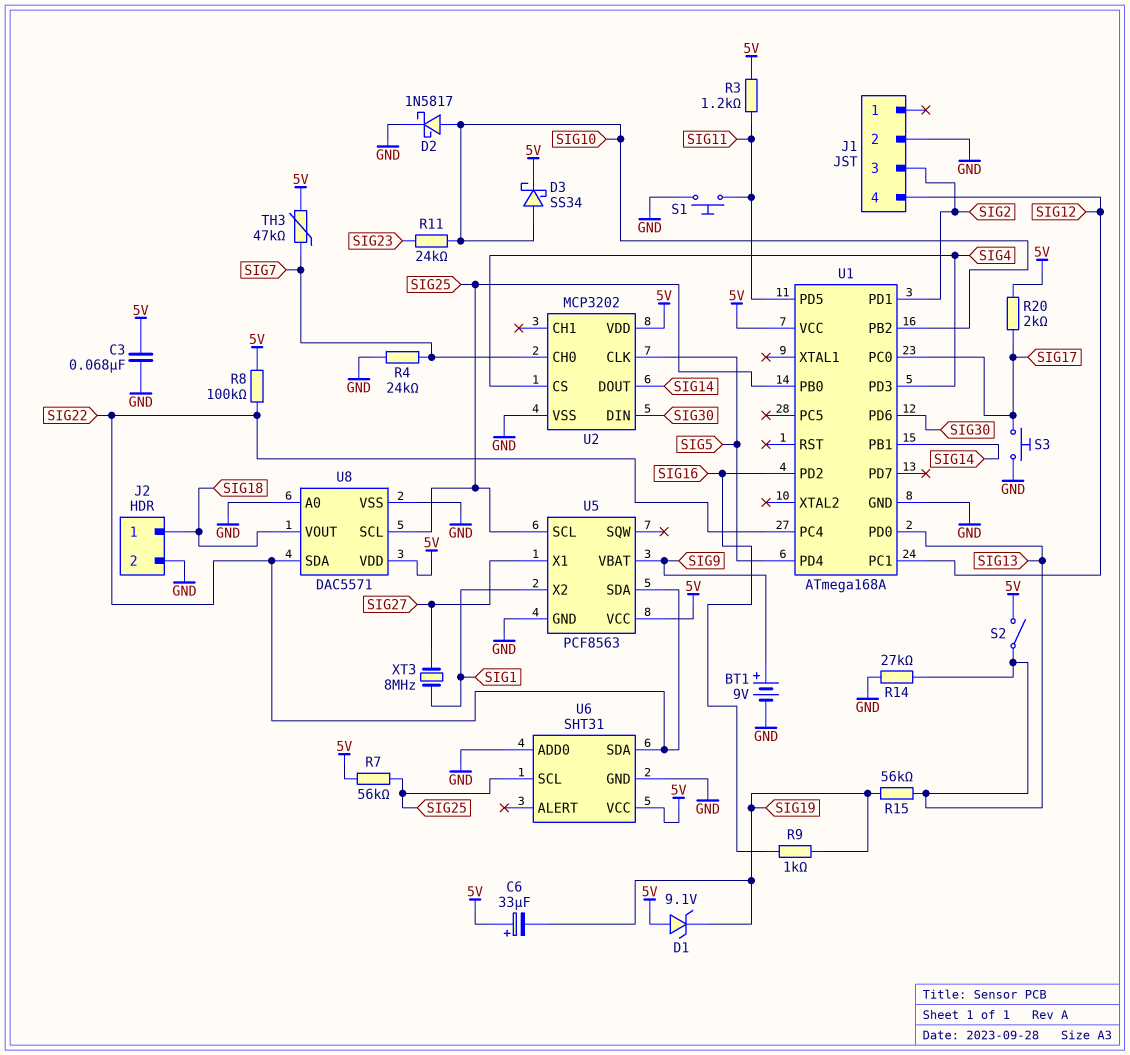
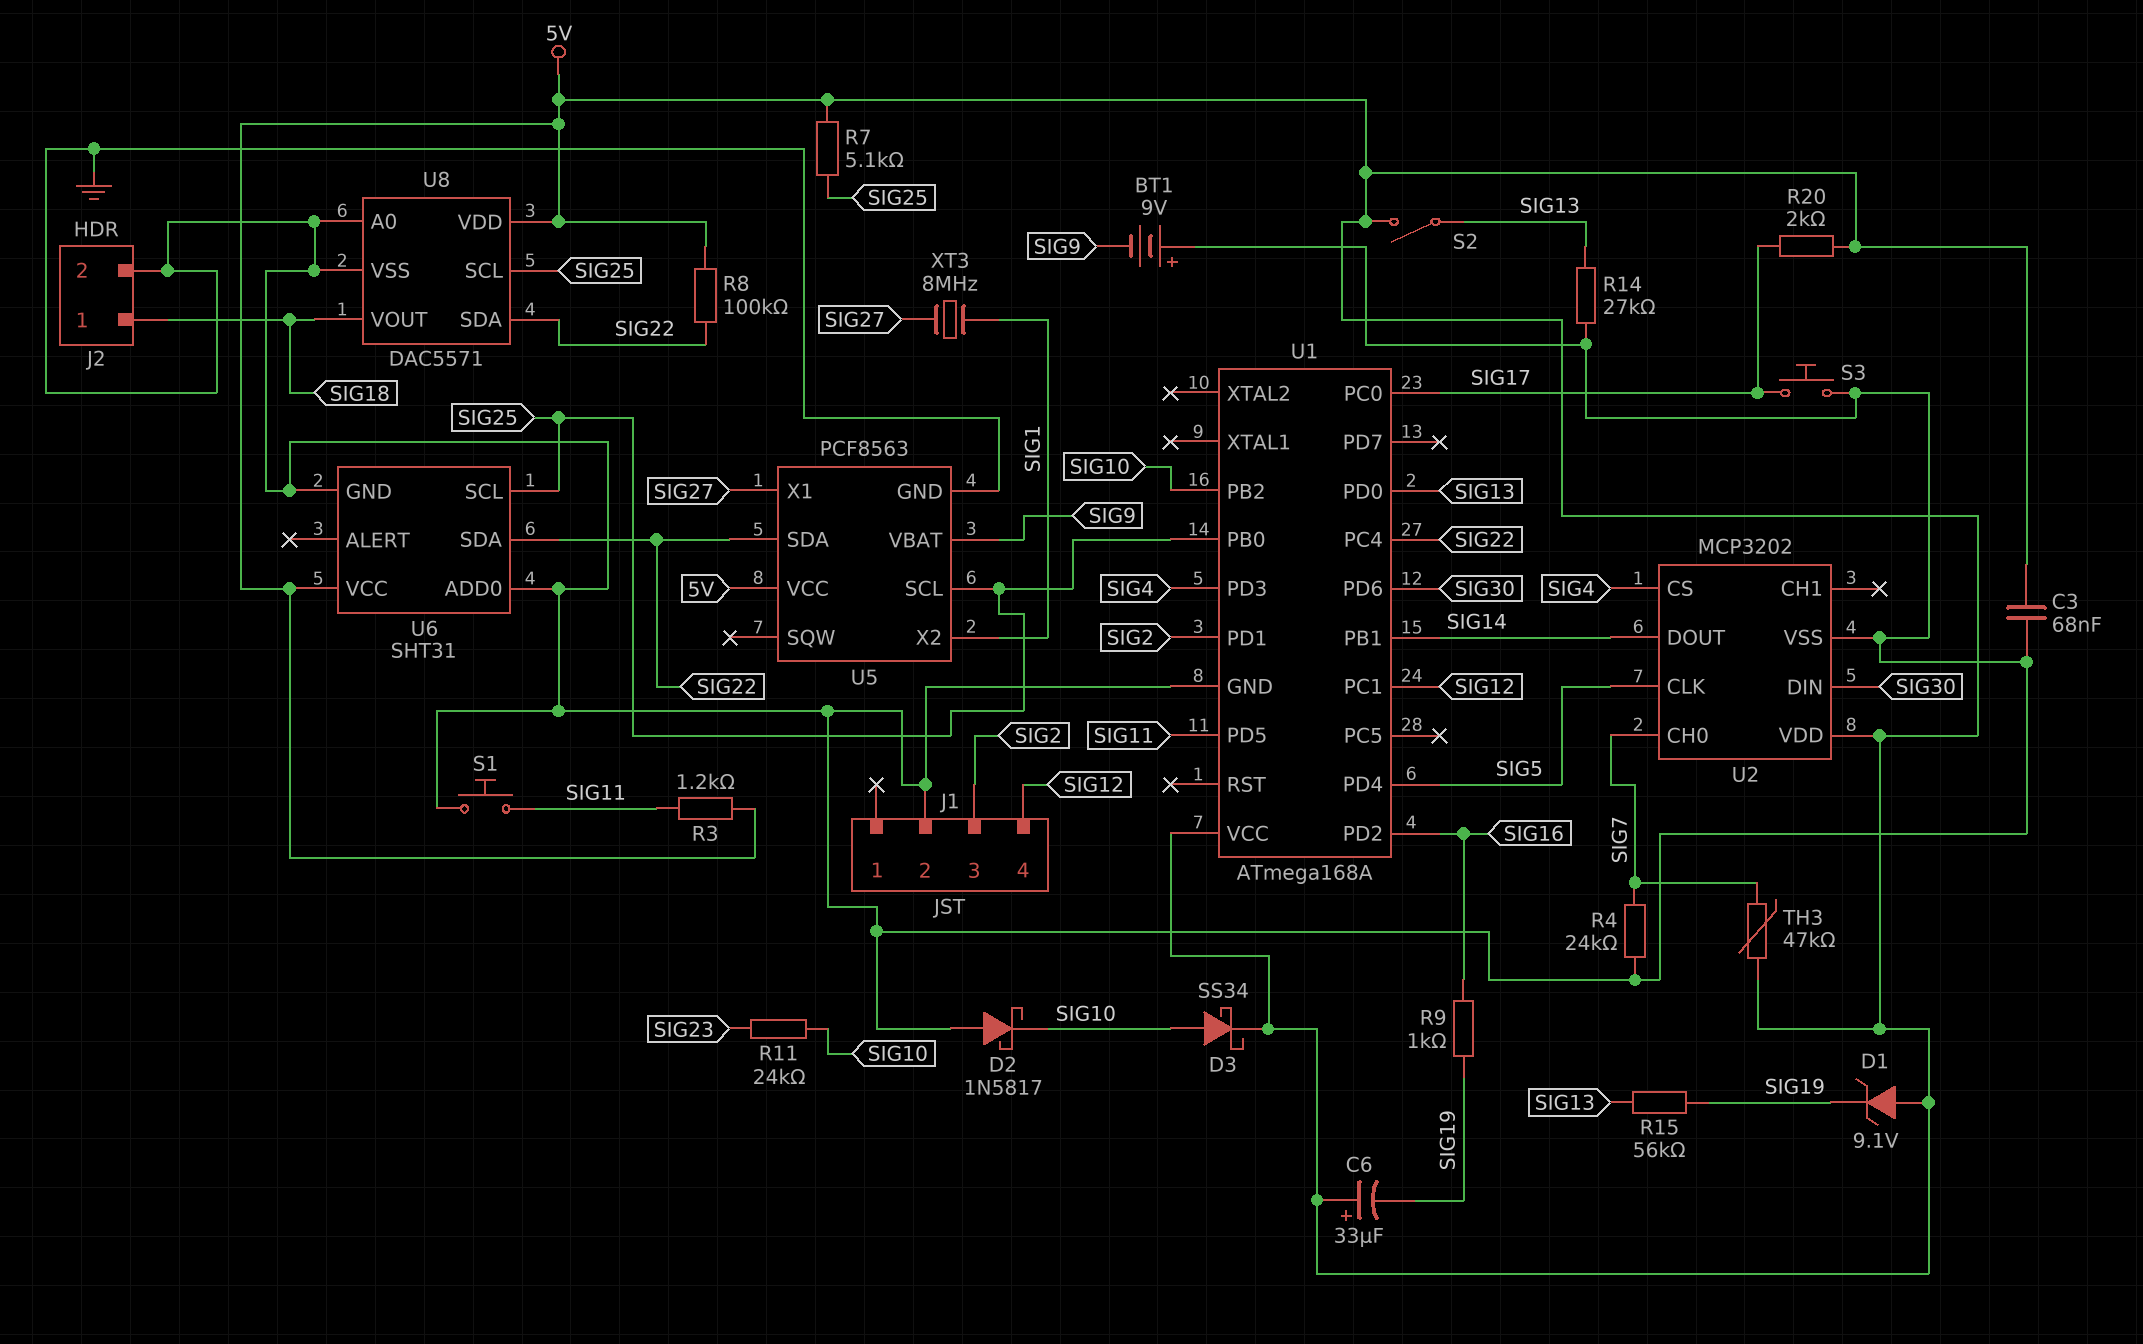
BT1: 9V (plus SIG9, minus GND) -> 9V (plus GND, minus SIG9)
D2: schottky 1N5817 (A SIG10, K GND) -> schottky 1N5817 (A GND, K SIG10)
R7: 56k (5V, SIG25) -> 5.1k (5V, SIG25)

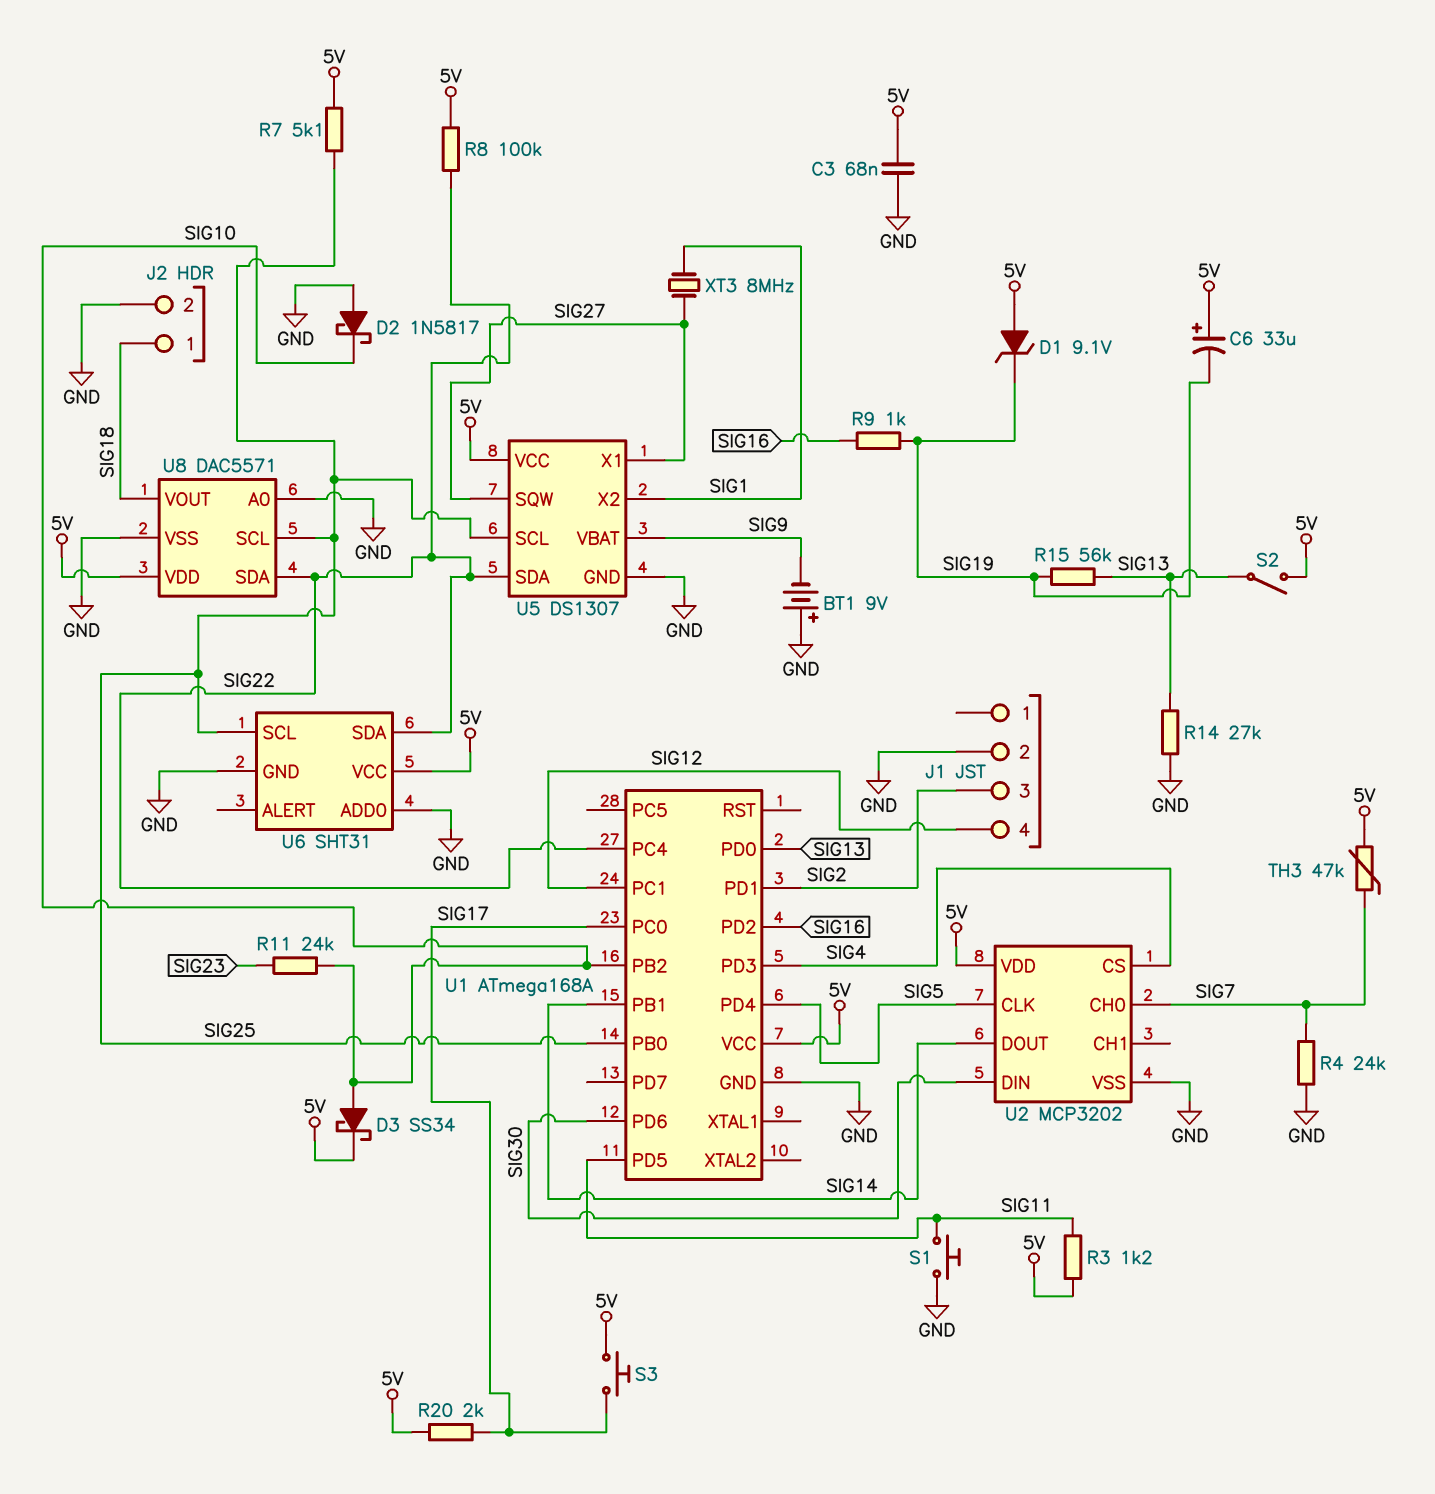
S3: button (GND, SIG17) -> button (5V, SIG17)
U5: PCF8563 -> DS1307
U5 pin SQW: none -> SIG27

